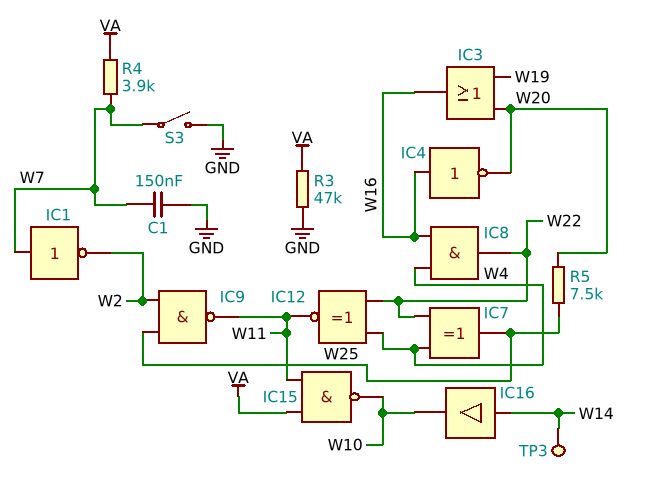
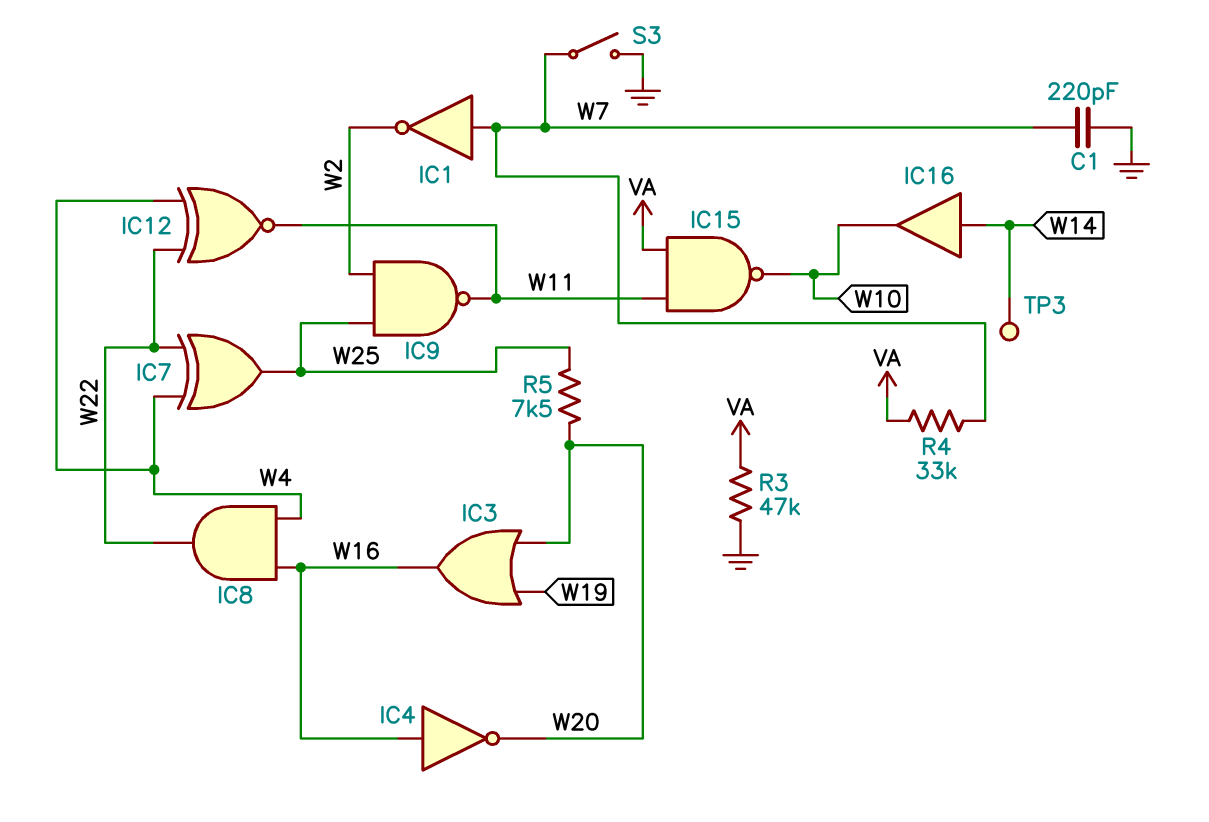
C1: 150nF (GND, W7) -> 220pF (GND, W7)
R4: 3.9k (VA, W7) -> 33k (VA, W7)

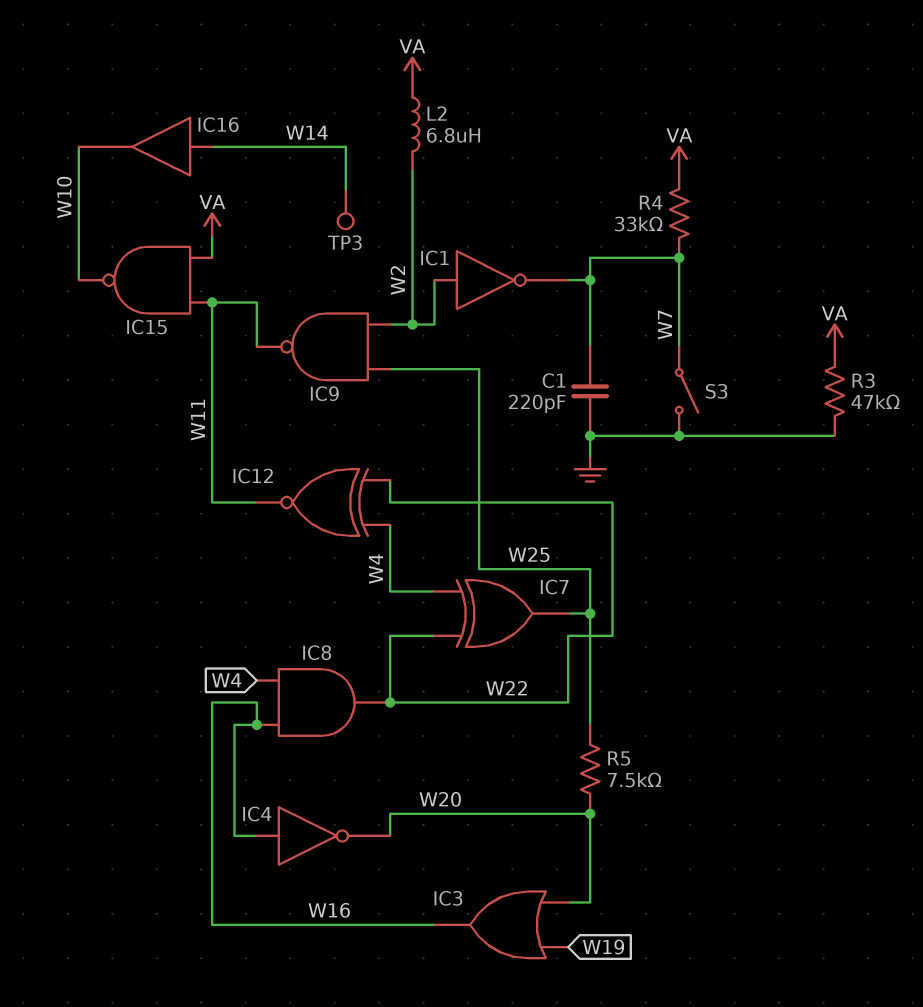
IC1: NOT (in W7, out W2) -> NOT (in W2, out W7)
L2: none -> 6.8uH (VA, W2)

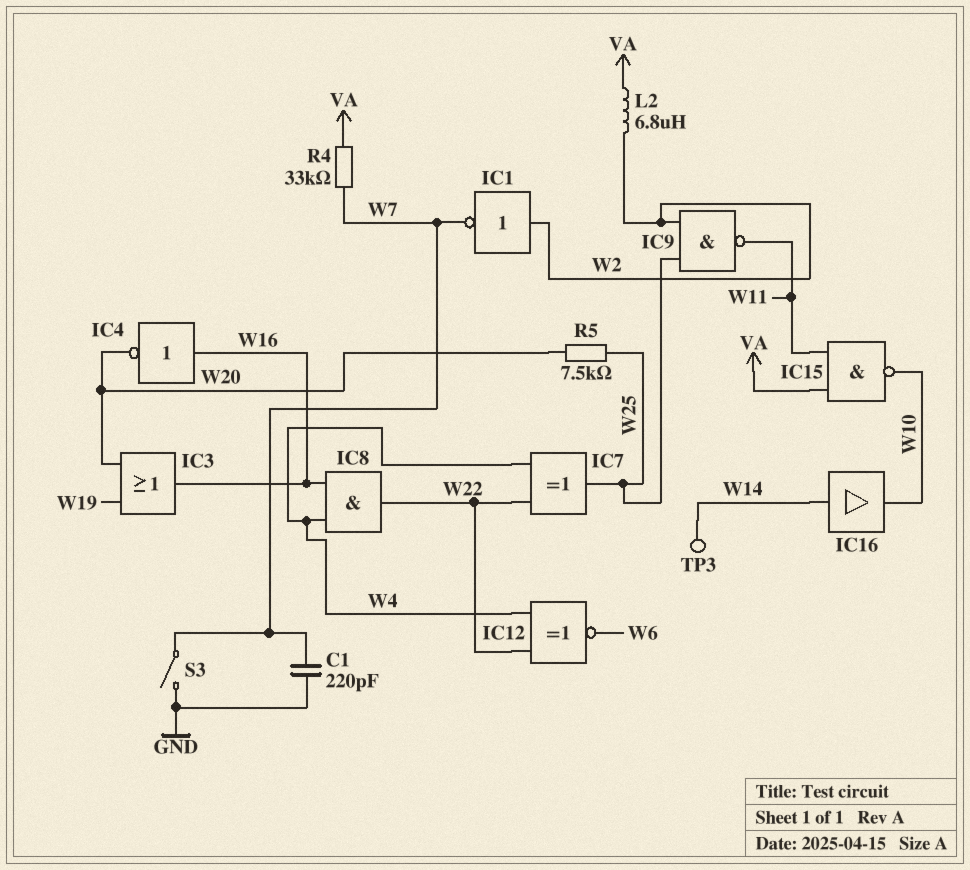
IC12: XNOR (in W4, in W22, out W11) -> XNOR (in W4, in W22, out W6)
R3: 47k (GND, VA) -> none

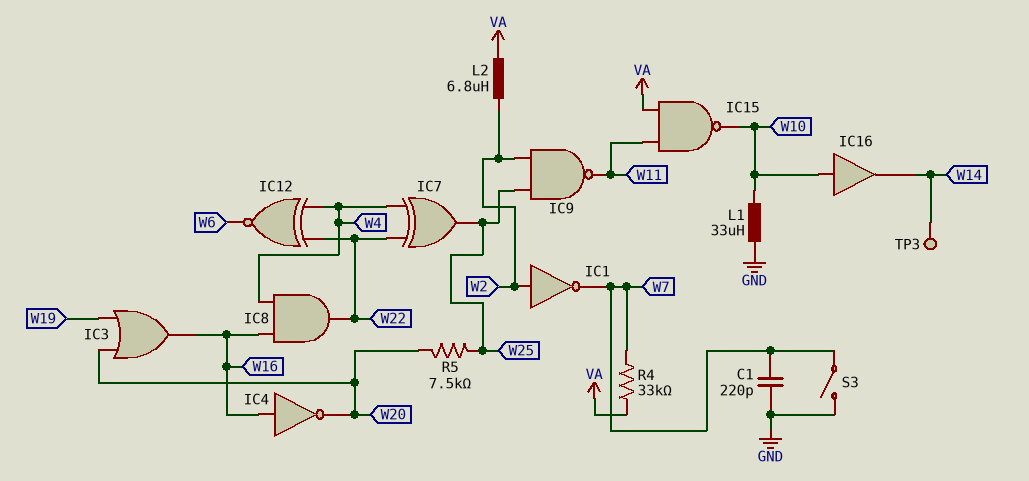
IC16: buffer (in W14, out W10) -> buffer (in W10, out W14)
L1: none -> 33uH (GND, W10)

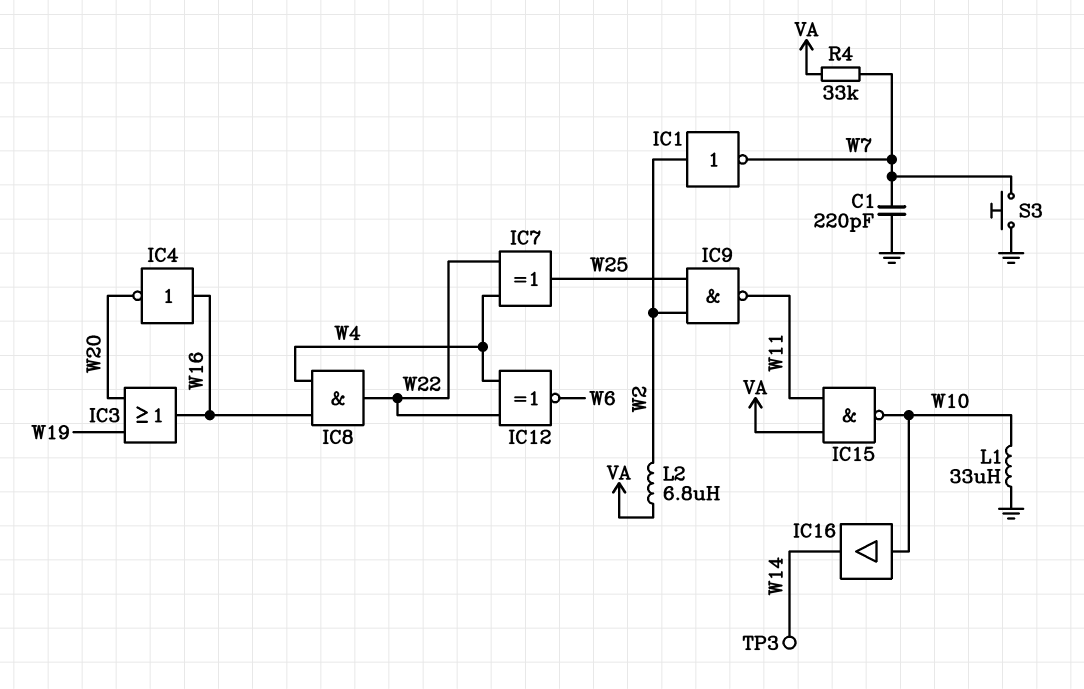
R5: 7.5k (W20, W25) -> none
S3: switch (GND, W7) -> button (GND, W7)

